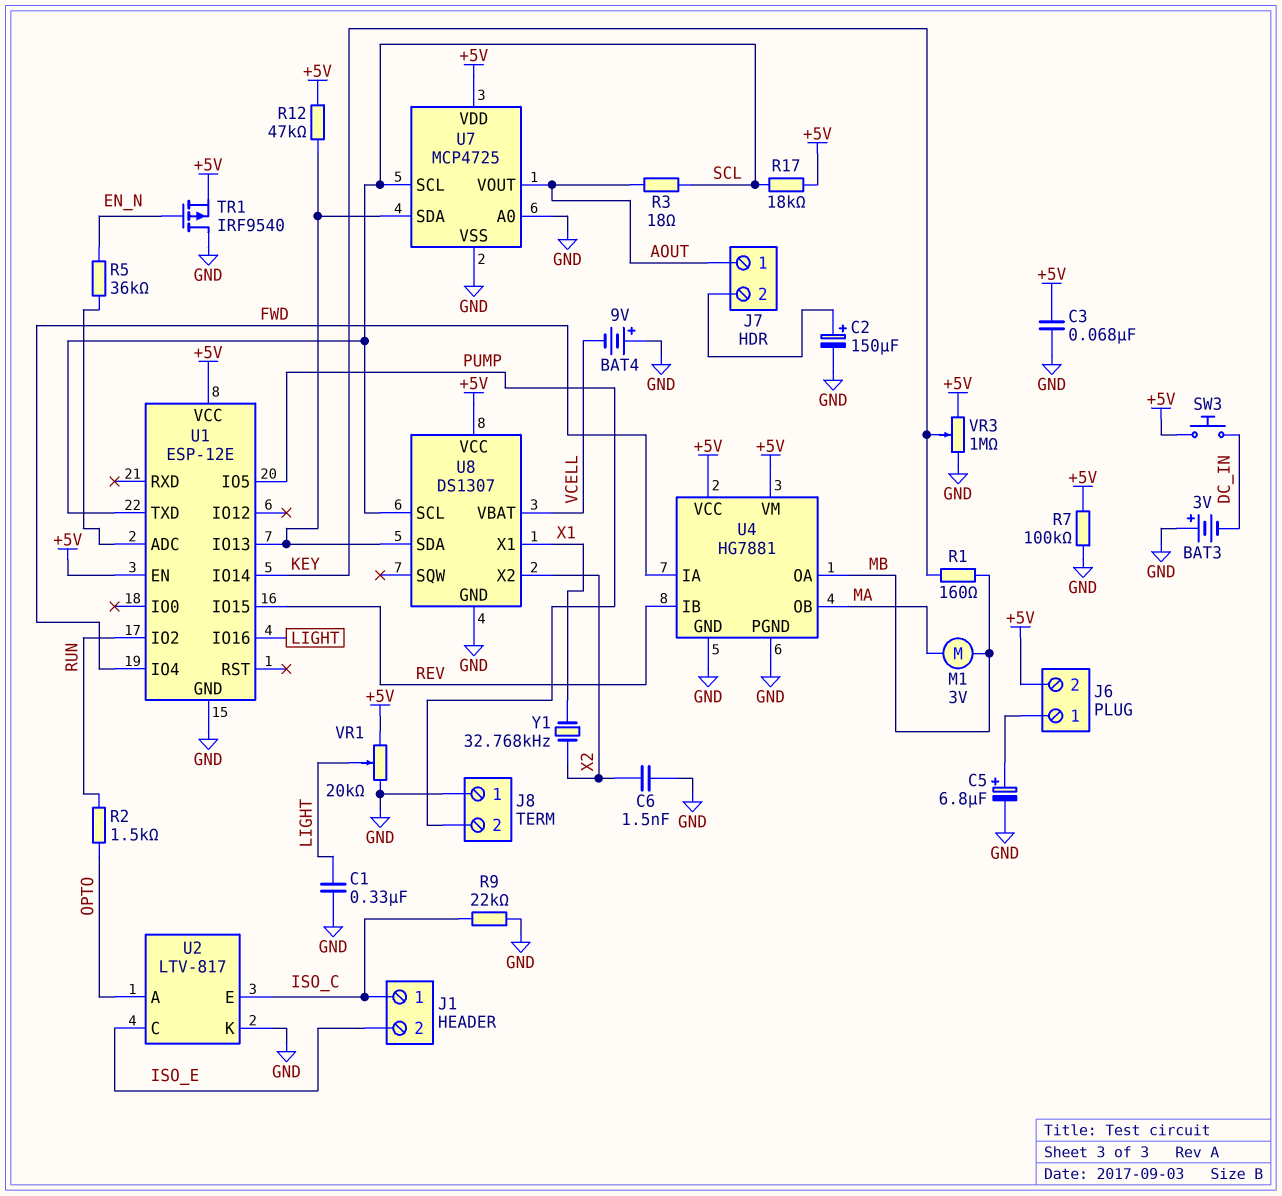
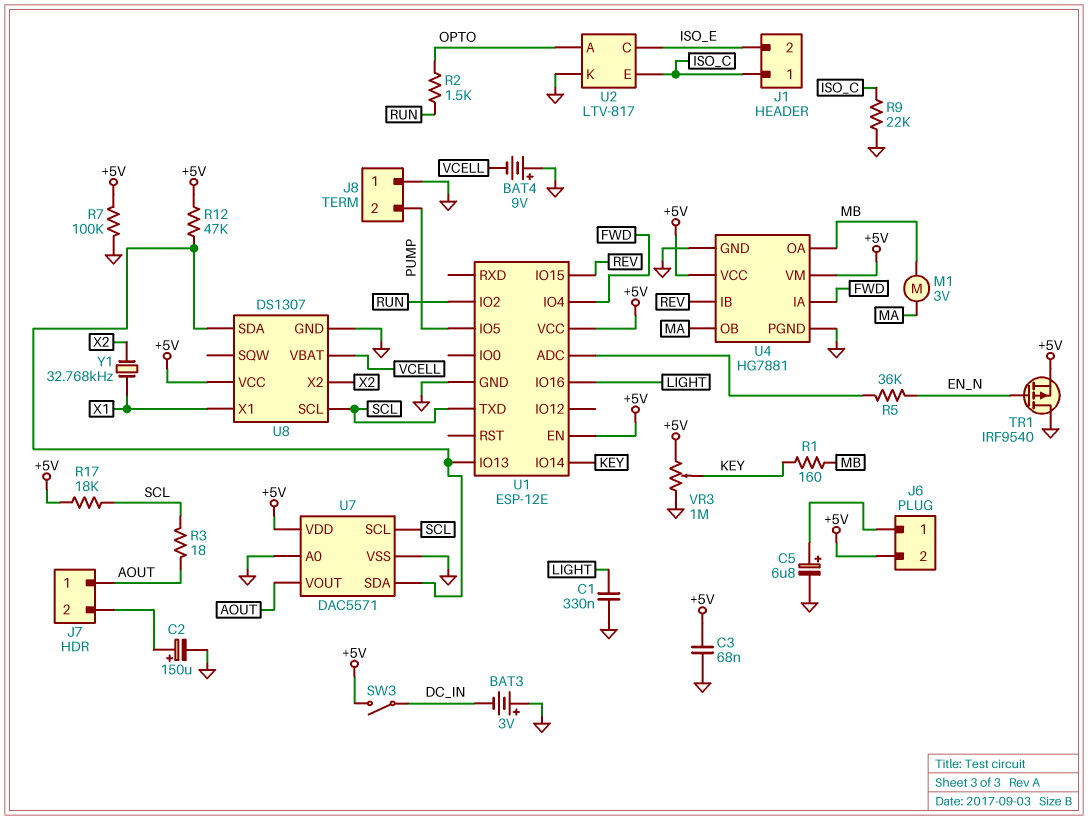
C6: 1.5nF (GND, X2) -> none
SW3: button (+5V, DC_IN) -> switch (+5V, DC_IN)
U7: MCP4725 -> DAC5571
VR1: 20k (+5V, GND, wiper LIGHT) -> none

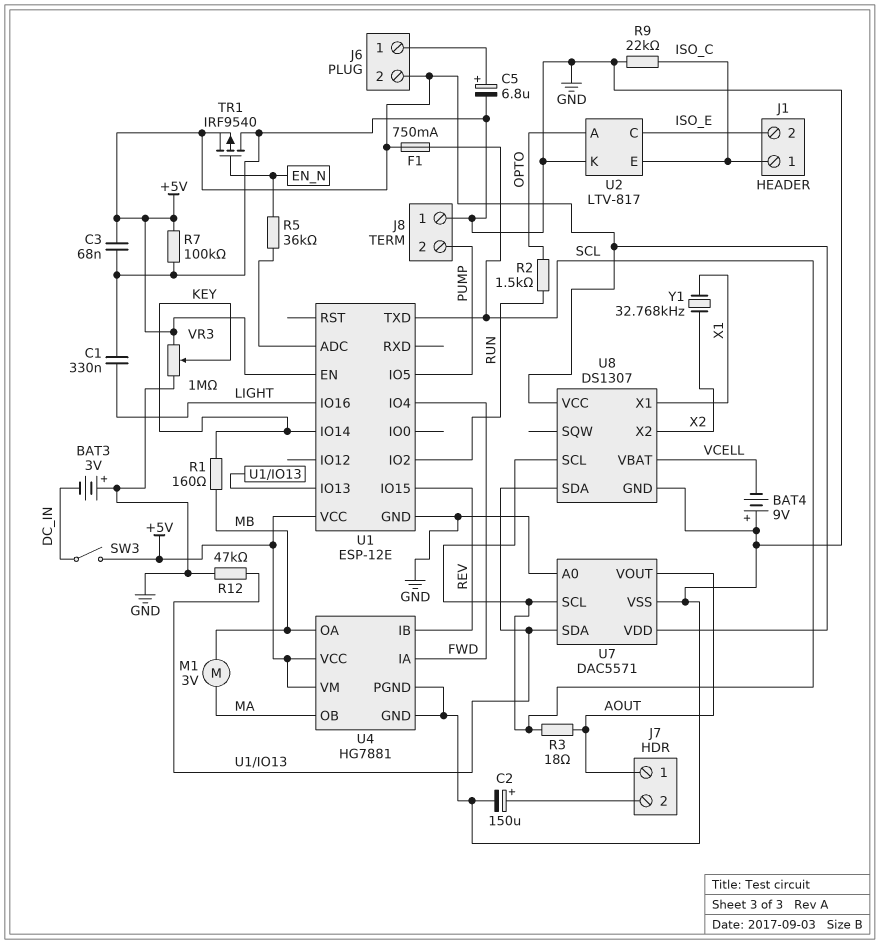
F1: none -> 750mA (+5V, SCL)
R12: 47k (+5V, U1/IO13) -> 47k (GND, U1/IO13)
R17: 18k (+5V, SCL) -> none

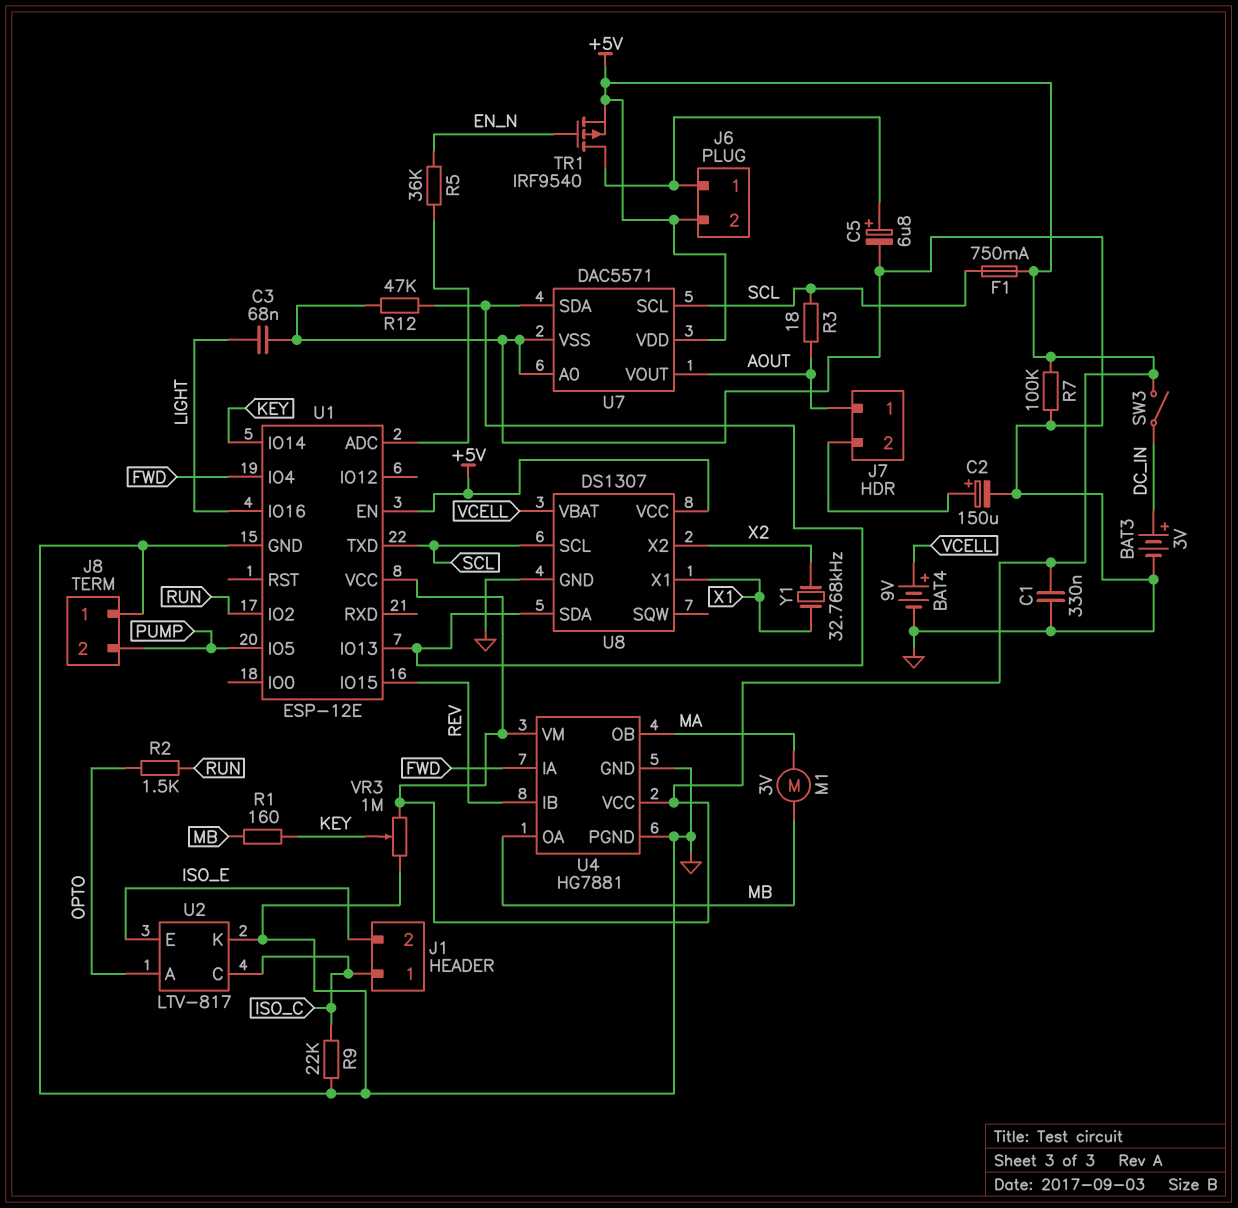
BAT3: 3V (plus GND, minus DC_IN) -> 3V (plus DC_IN, minus GND)
BAT4: 9V (plus GND, minus VCELL) -> 9V (plus VCELL, minus GND)
C1: 330nF (GND, LIGHT) -> 330nF (+5V, GND)
C3: 68nF (+5V, GND) -> 68nF (GND, LIGHT)
TR1: PMOS IRF9540 (G EN_N, D GND, S +5V) -> PMOS IRF9540 (G EN_N, D J6/1, S +5V)
U2 pin C: ISO_E -> ISO_C
U2 pin E: ISO_C -> ISO_E

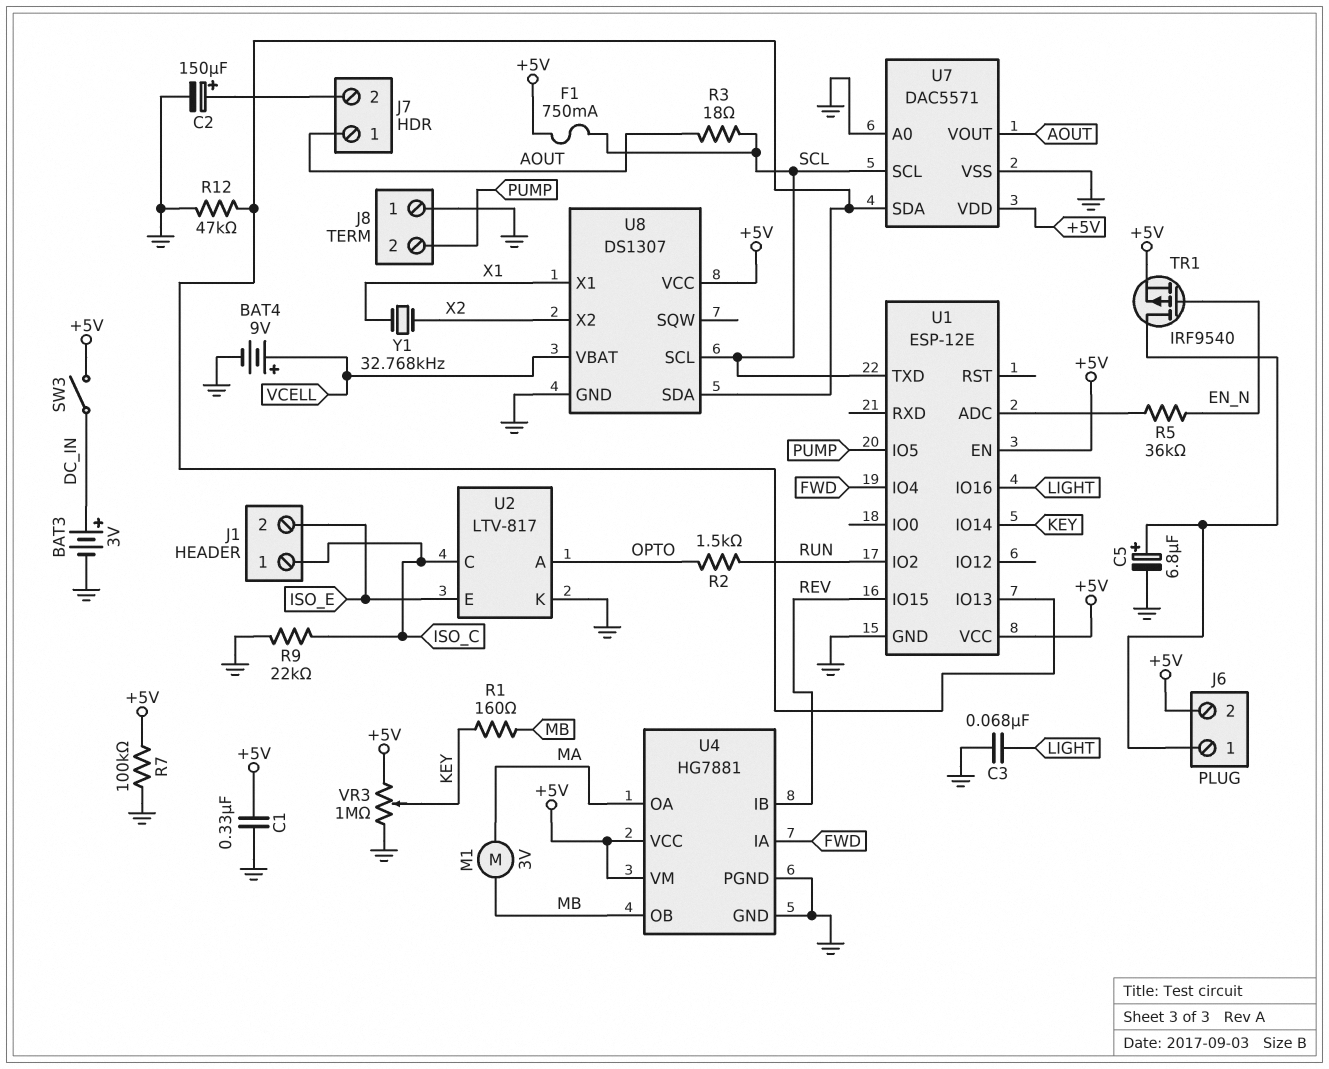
U4 pin OA: MB -> MA
U4 pin OB: MA -> MB

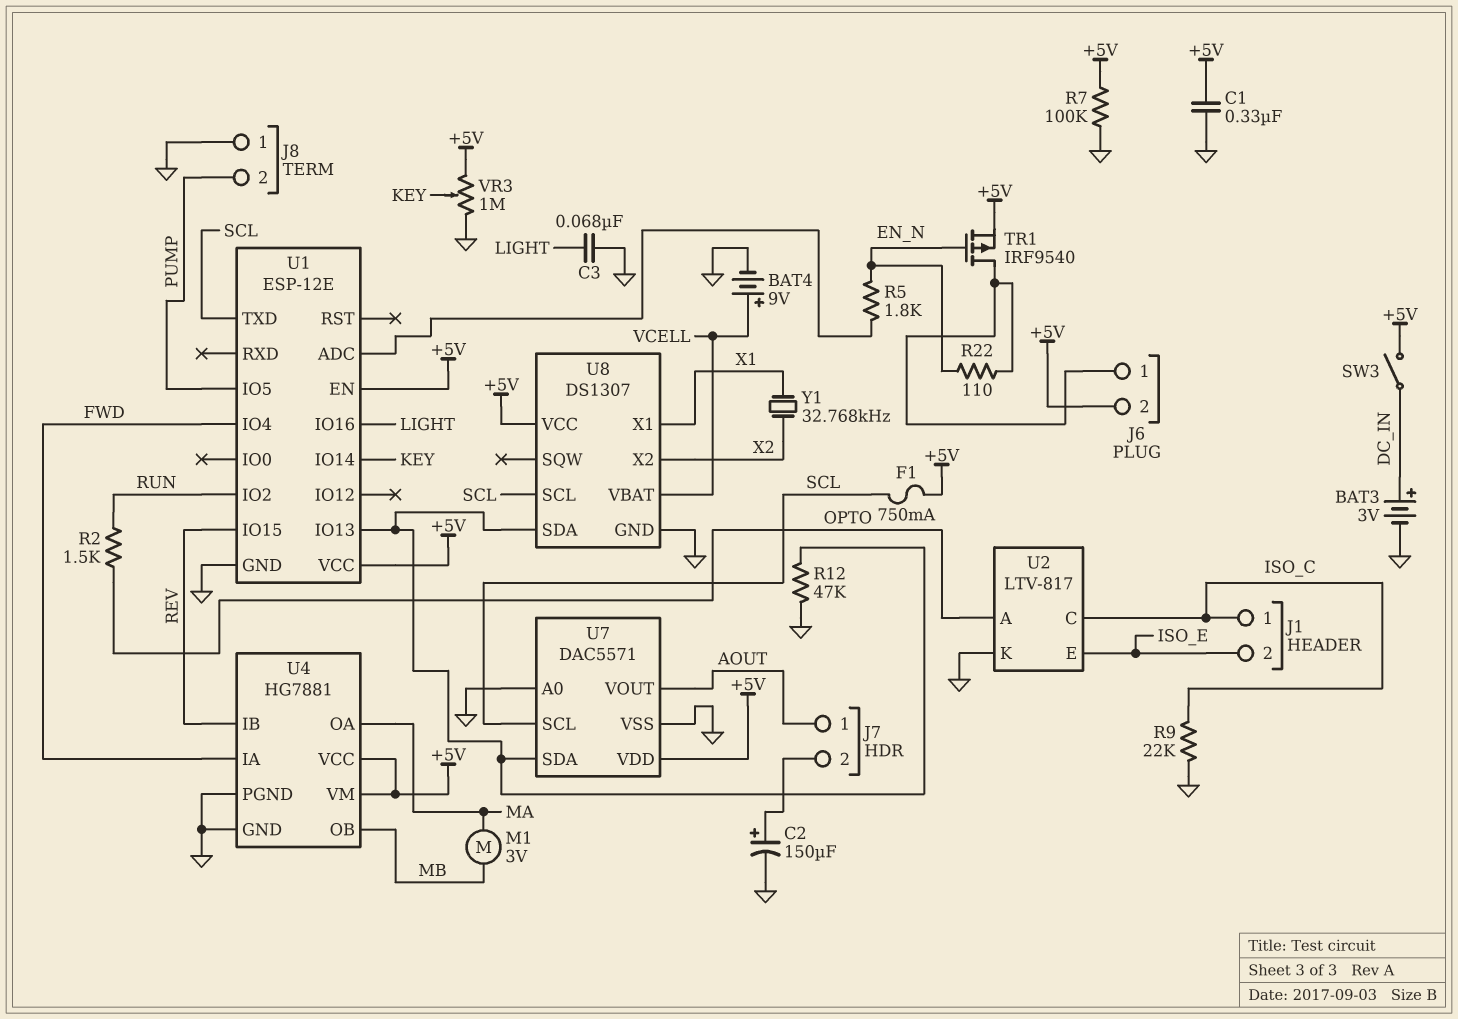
C5: 6.8uF (plus J6/1, minus GND) -> none
R1: 160 (KEY, MB) -> none
R3: 18 (AOUT, SCL) -> none
R5: 36k (EN_N, U1/ADC) -> 1.8k (EN_N, U1/ADC)
R22: none -> 110 (EN_N, J6/1)

